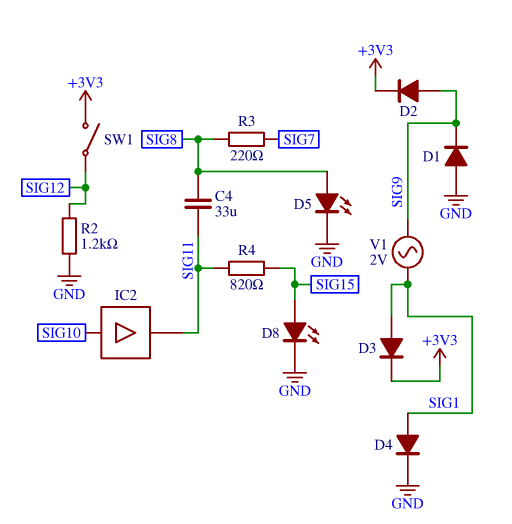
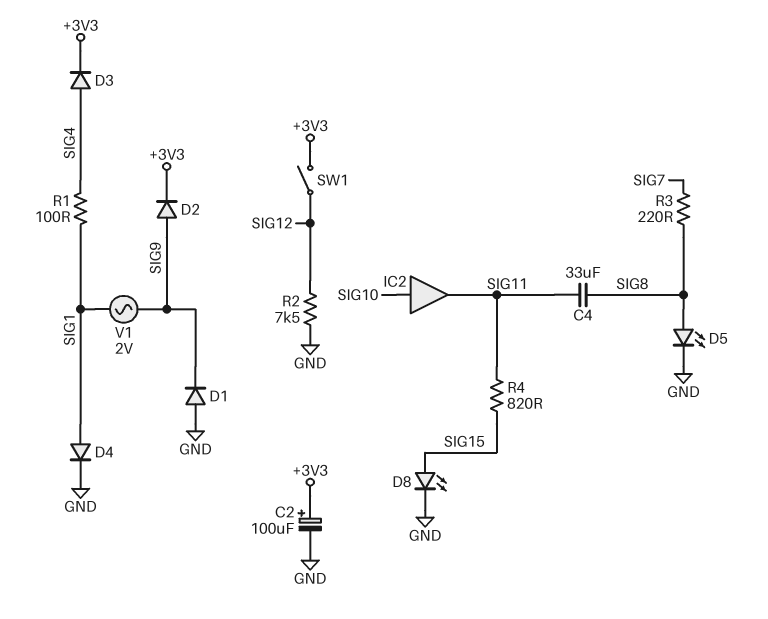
C2: none -> 100uF (plus +3V3, minus GND)
D3: diode (A SIG1, K +3V3) -> diode (A SIG4, K +3V3)
R1: none -> 100 (SIG1, SIG4)
R2: 1.2k (GND, SIG12) -> 7.5k (GND, SIG12)

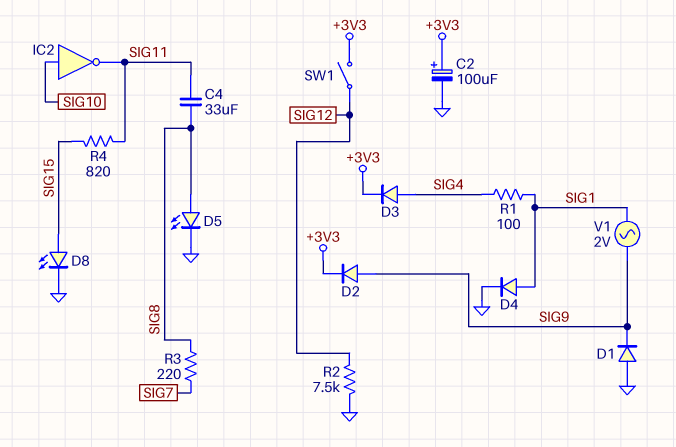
IC2: buffer (in SIG10, out SIG11) -> NOT (in SIG10, out SIG11)

